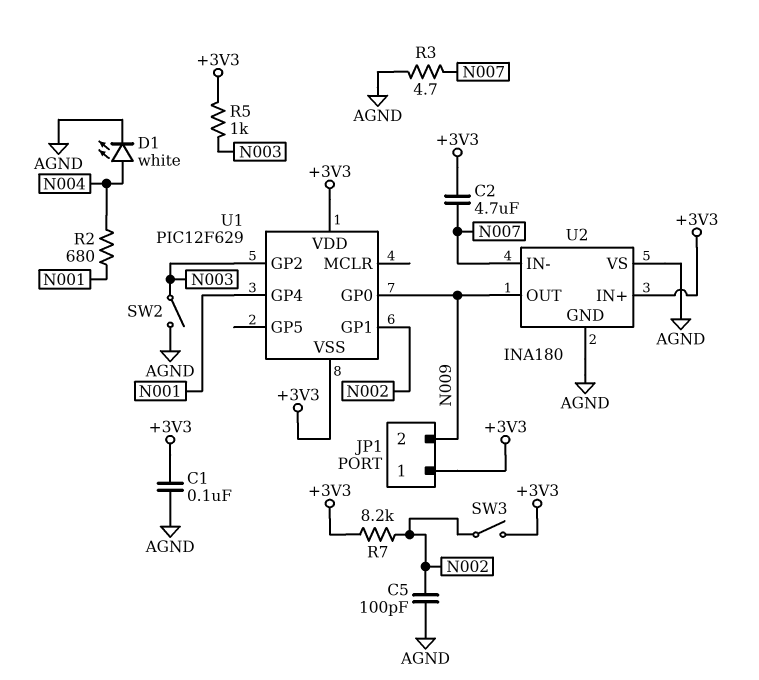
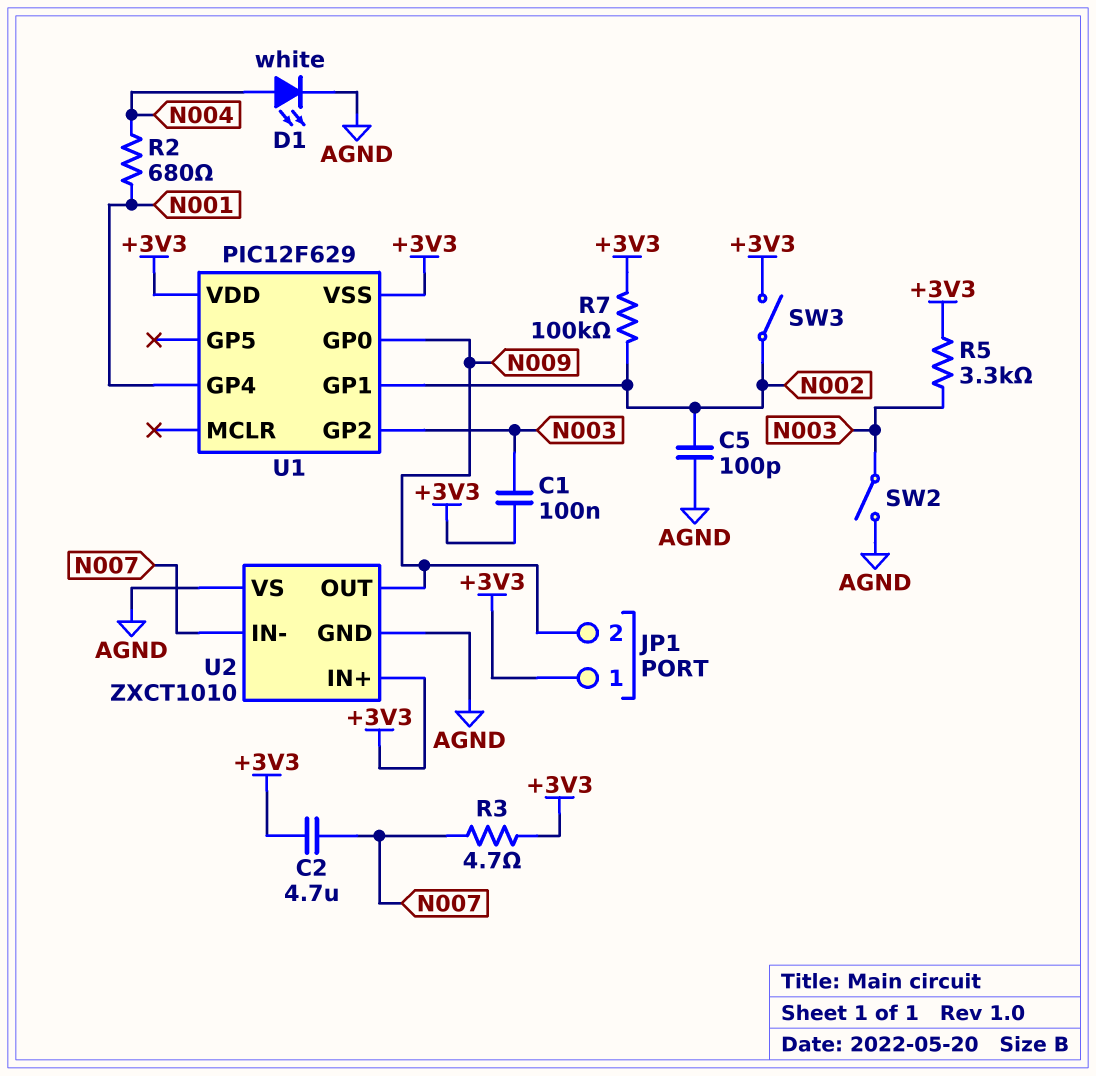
C1: 100nF (+3V3, AGND) -> 100nF (+3V3, N003)
R3: 4.7 (AGND, N007) -> 4.7 (+3V3, N007)
R5: 1k (+3V3, N003) -> 3.3k (+3V3, N003)
R7: 8.2k (+3V3, N002) -> 100k (+3V3, N002)
U2: INA180 -> ZXCT1010

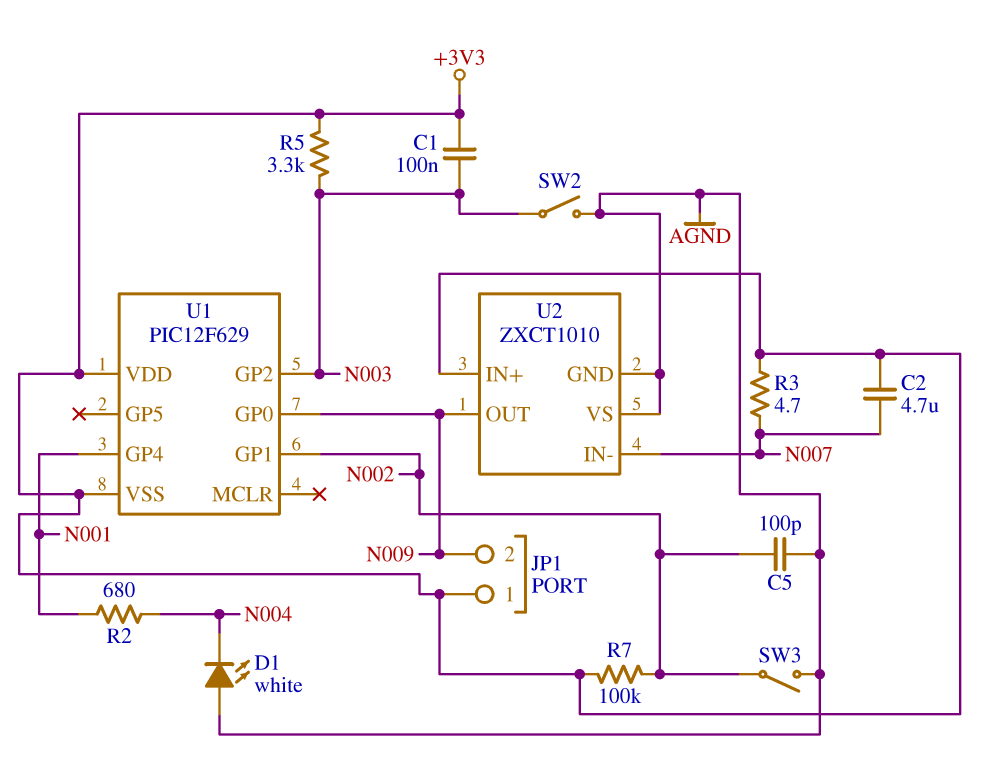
D1: LED white (A N004, K AGND) -> LED white (A AGND, K N004)
SW3: switch (+3V3, N002) -> switch (AGND, N002)

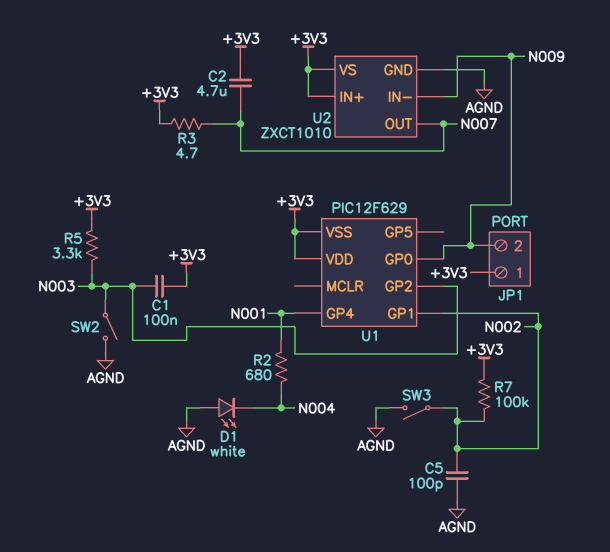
U2 pin IN-: N007 -> N009
U2 pin OUT: N009 -> N007
U2 pin VS: AGND -> +3V3

